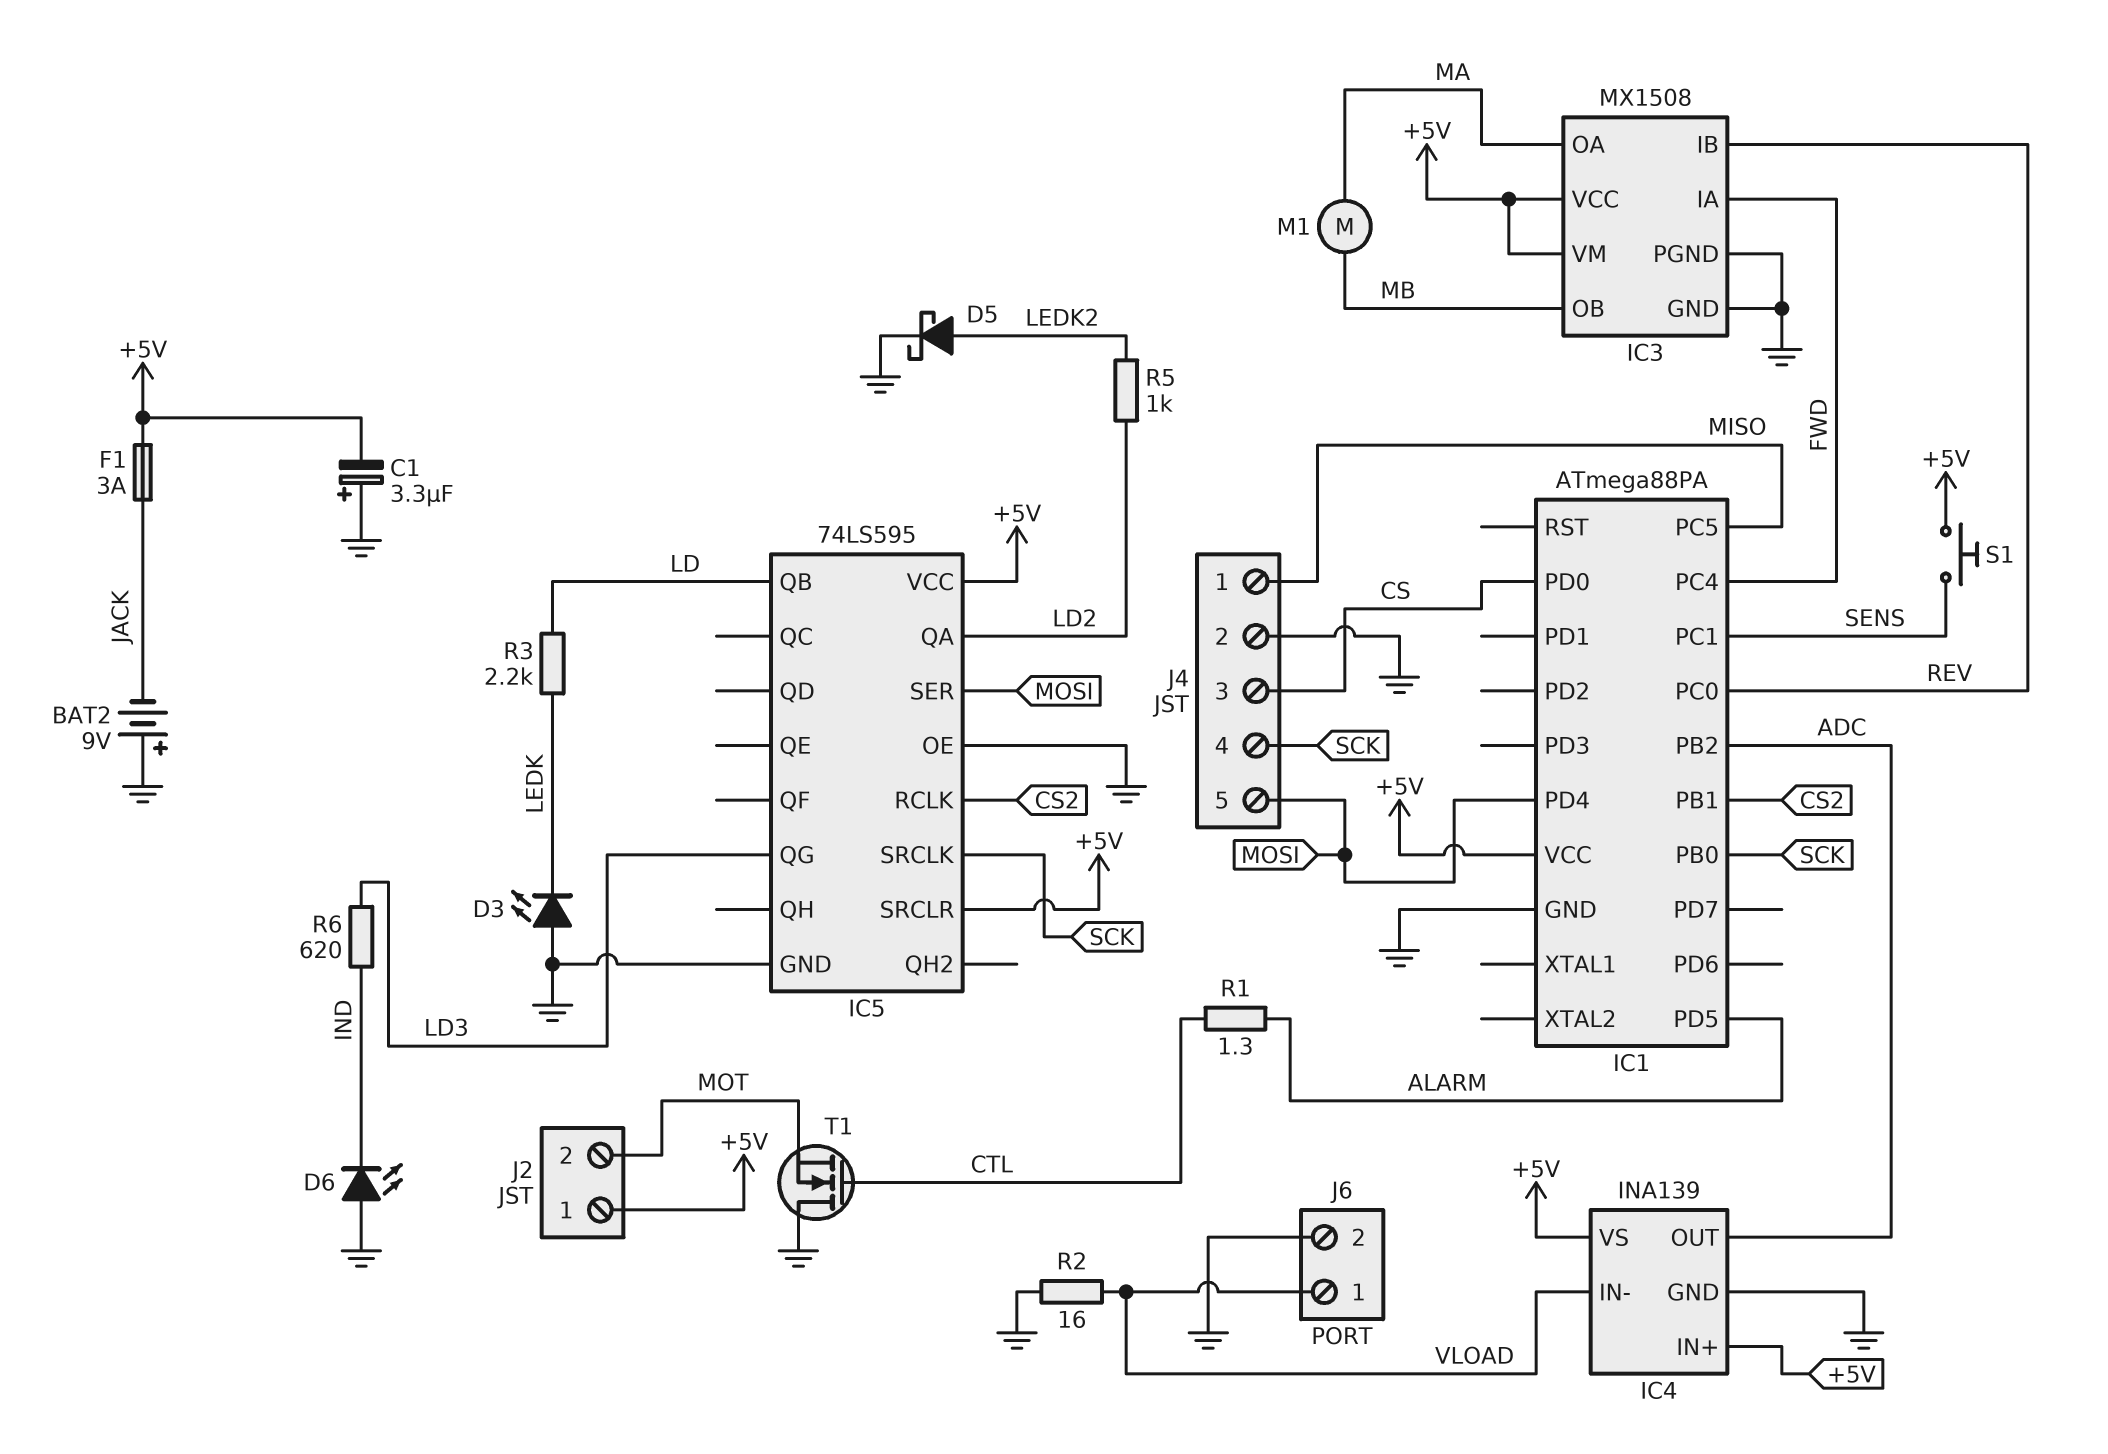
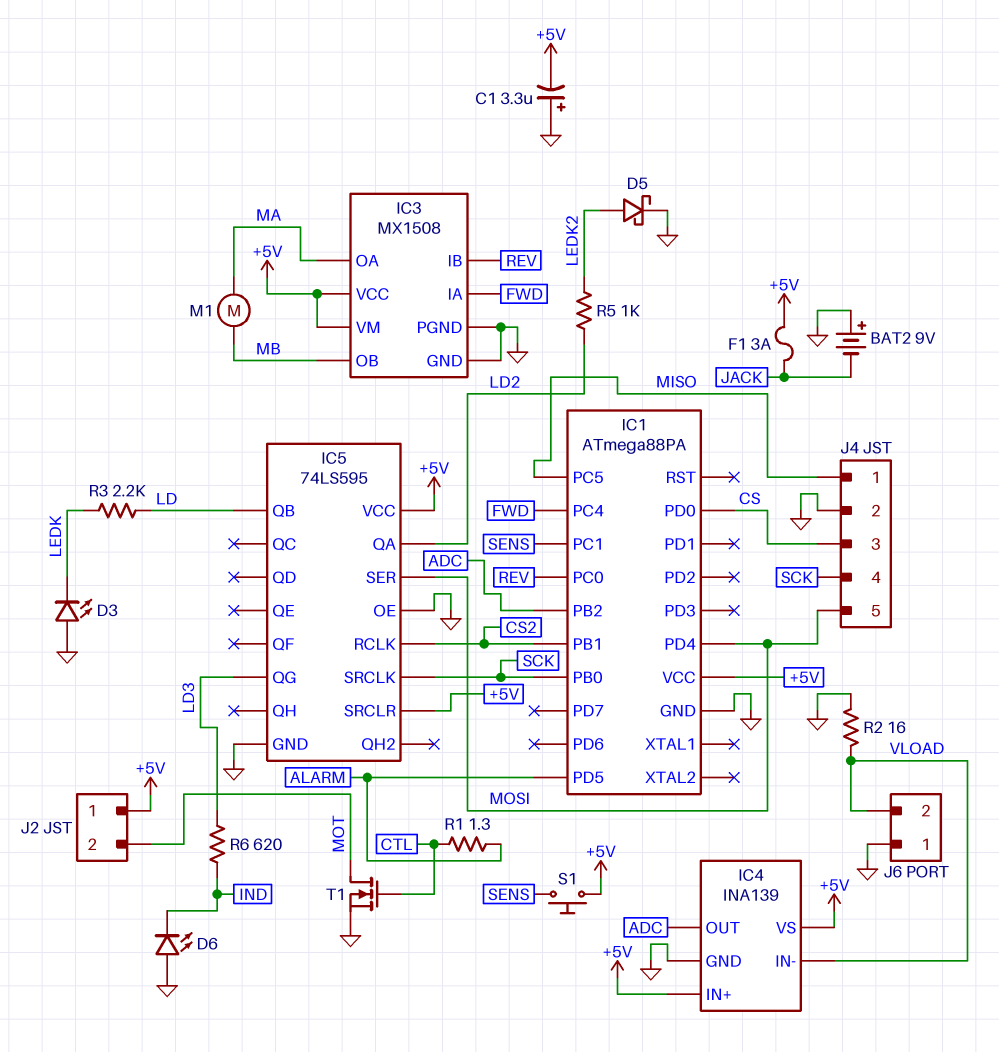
J6 pin 1: VLOAD -> GND
J6 pin 2: GND -> VLOAD
T1: NMOS (G CTL, D GND, S MOT) -> NMOS (G CTL, D MOT, S GND)

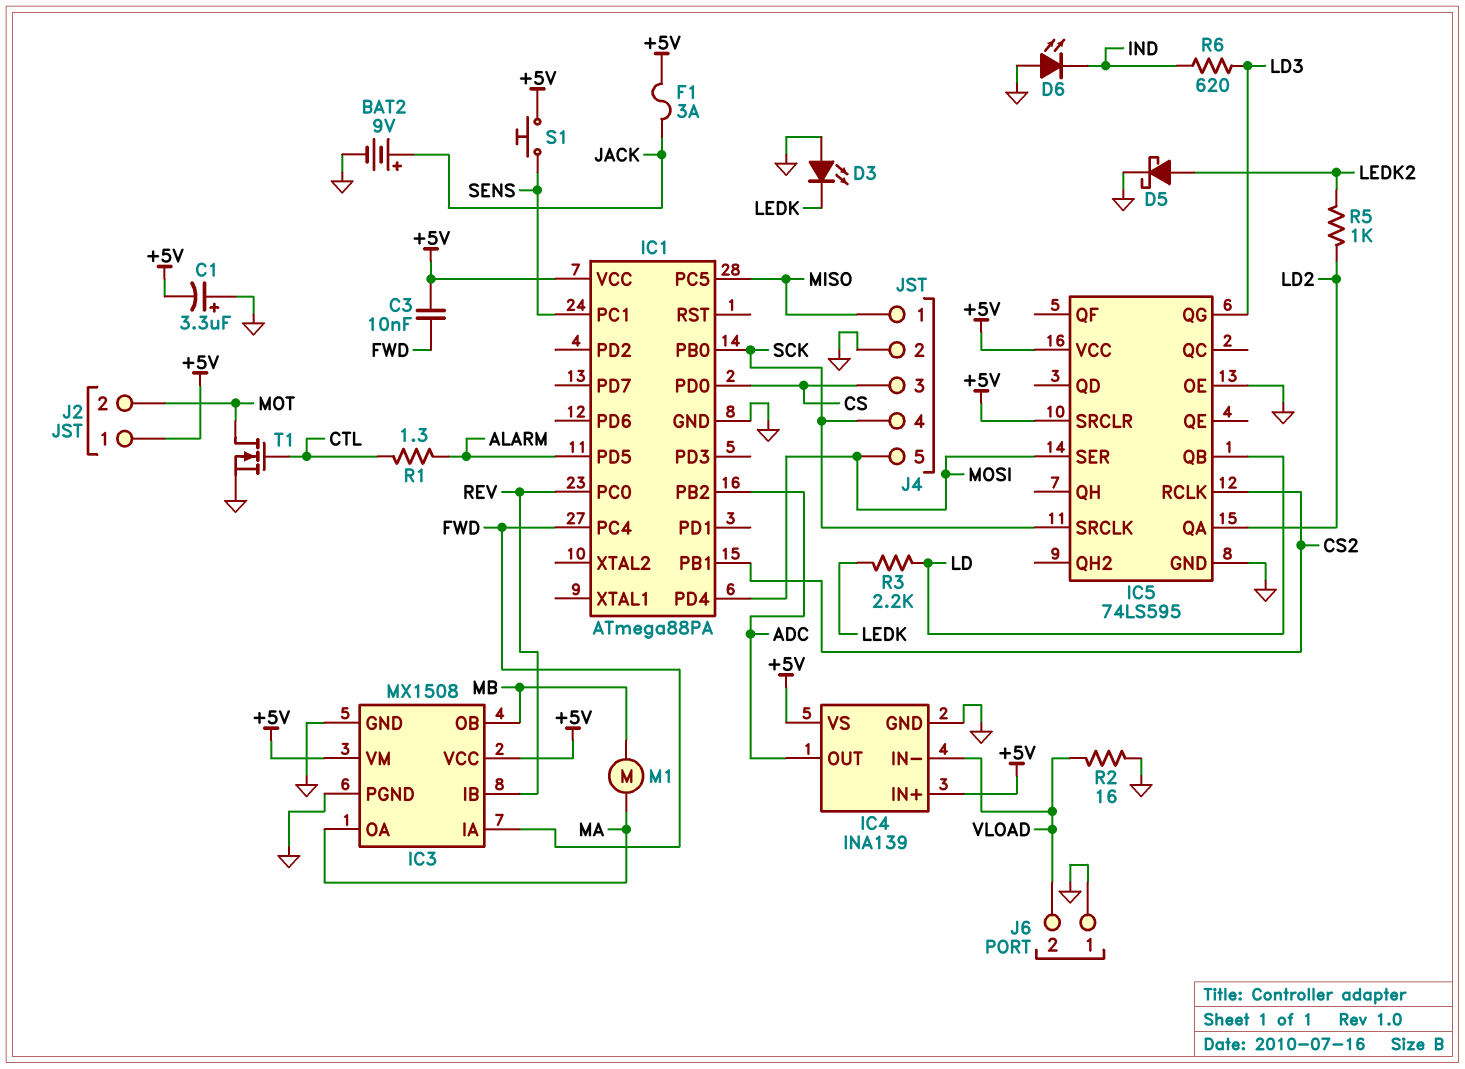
BAT2: 9V (plus GND, minus JACK) -> 9V (plus JACK, minus GND)
C3: none -> 10nF (+5V, FWD)

